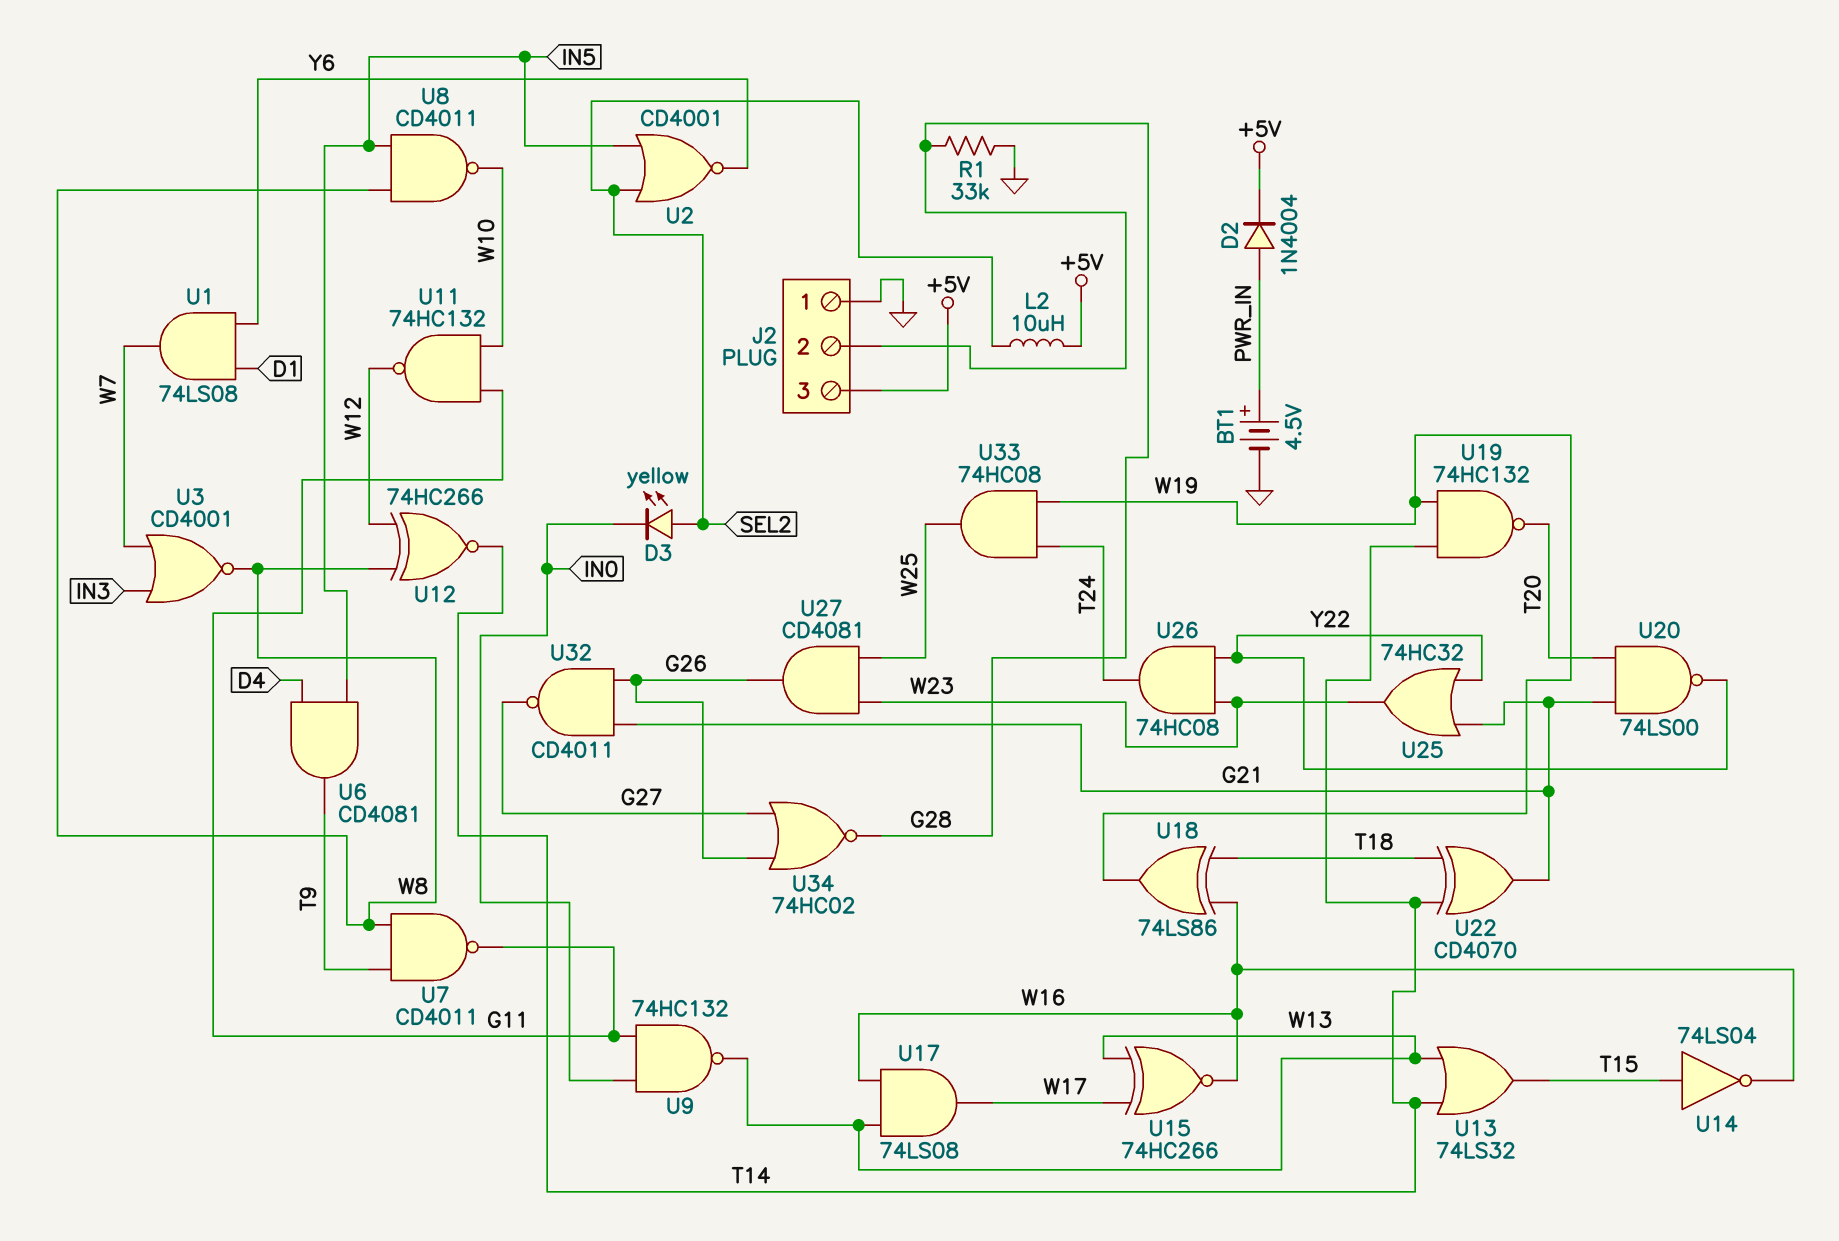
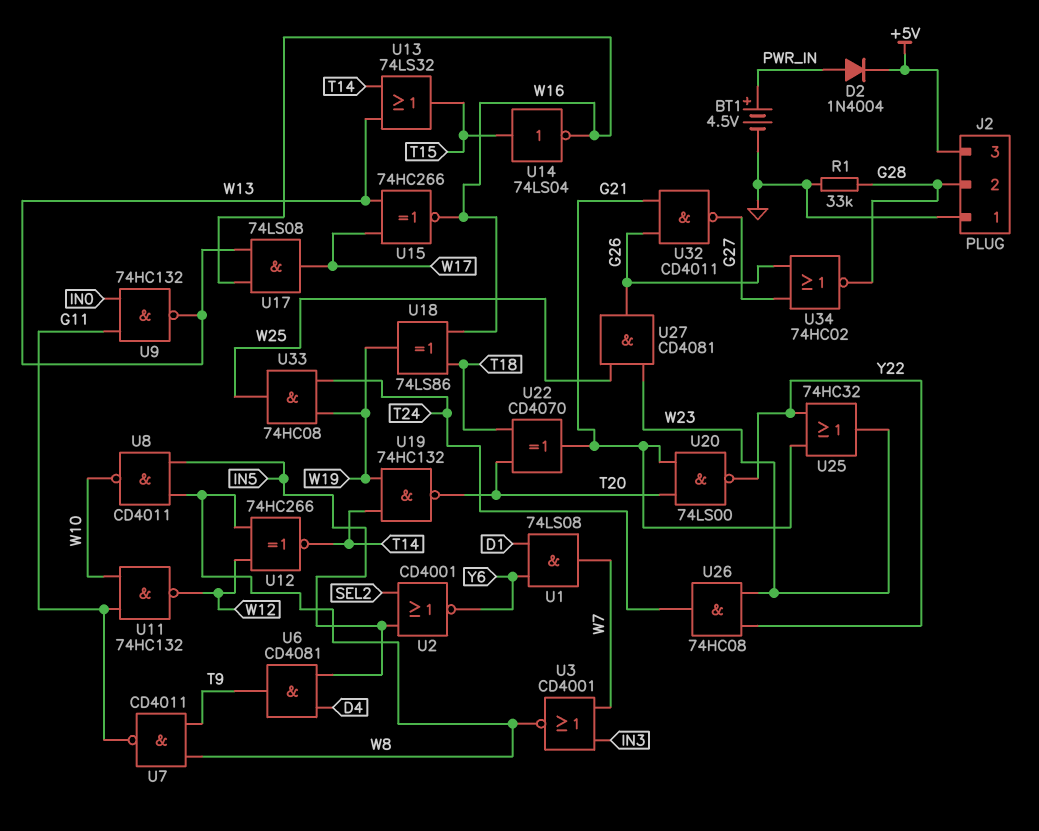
D3: LED yellow (A SEL2, K IN0) -> none
L2: 10uH (+5V, SEL2) -> none
U22: XOR CD4070 (in T14, in T18, out G21) -> XOR CD4070 (in T18, in T20, out G21)

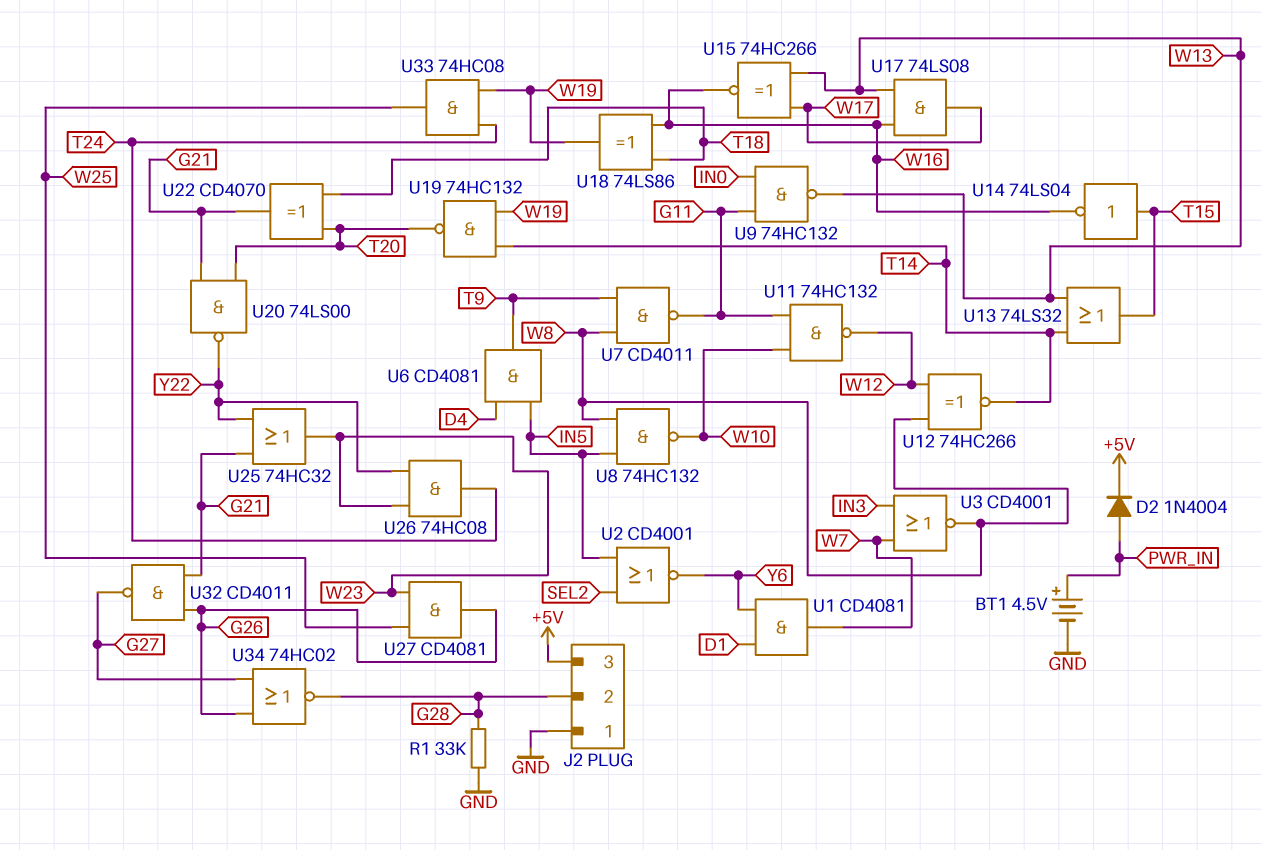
U1: AND 74LS08 (in D1, in Y6, out W7) -> AND CD4081 (in D1, in Y6, out W7)
U8: NAND CD4011 (in IN5, in W8, out W10) -> NAND 74HC132 (in IN5, in W8, out W10)

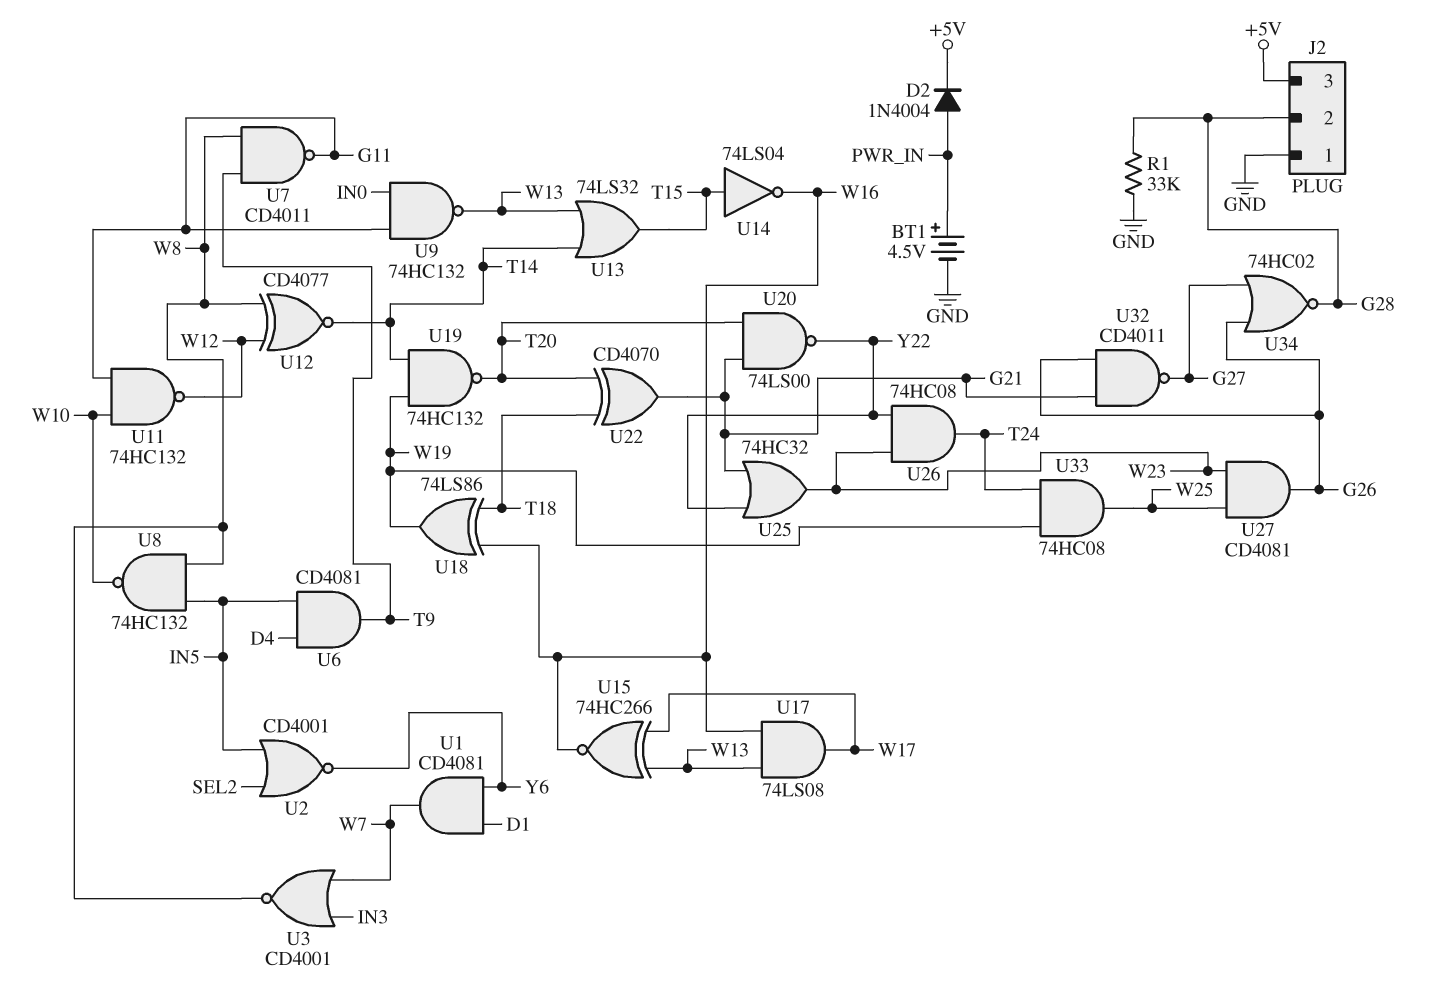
U12: XNOR 74HC266 (in W8, in W12, out T14) -> XNOR CD4077 (in W8, in W12, out T14)

